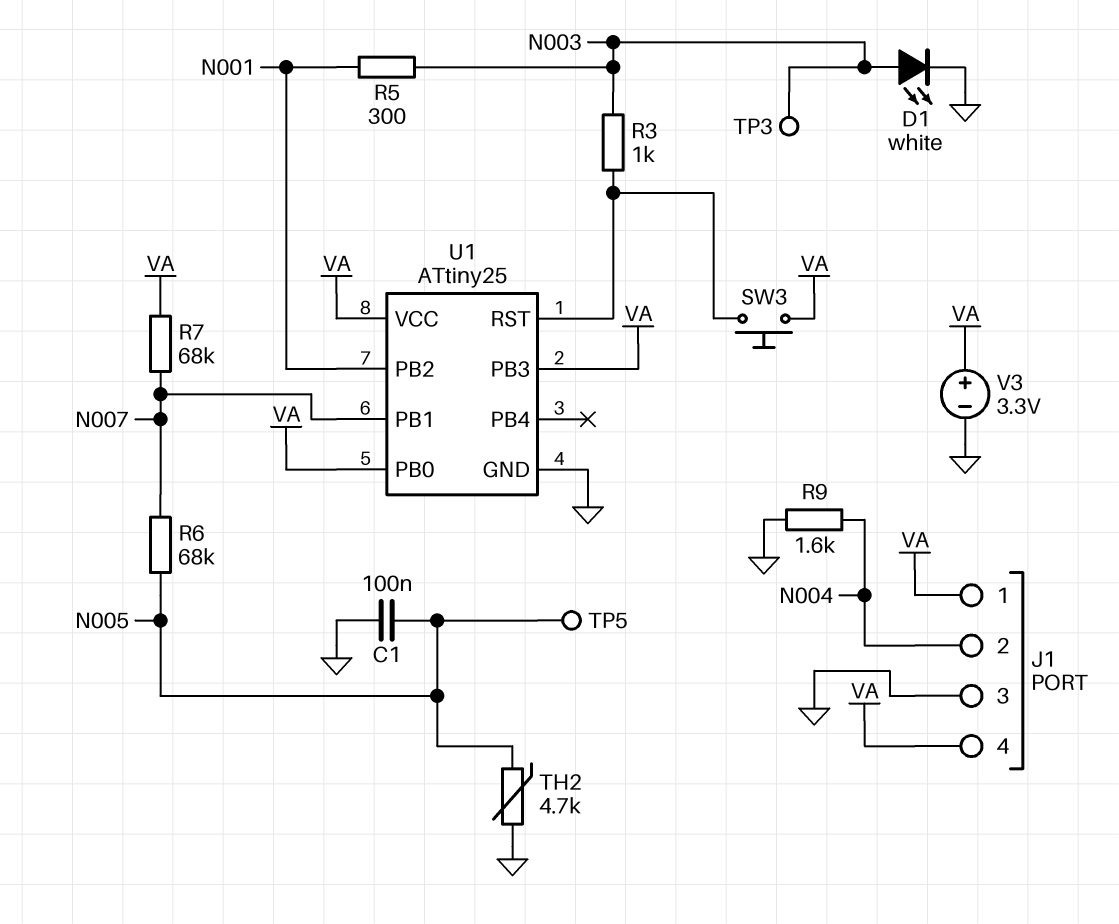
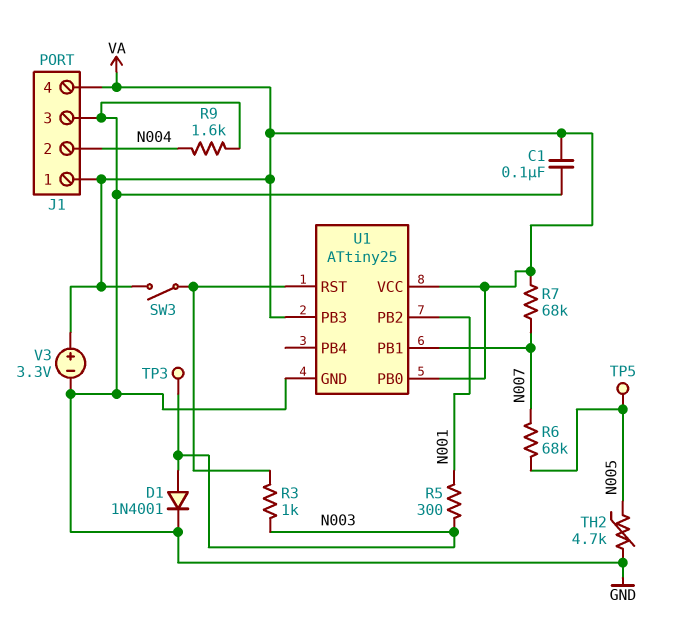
C1: 100nF (GND, N005) -> 100nF (GND, VA)
D1: LED white (A N003, K GND) -> diode 1N4001 (A N003, K GND)
SW3: button (U1/RST, VA) -> switch (U1/RST, VA)

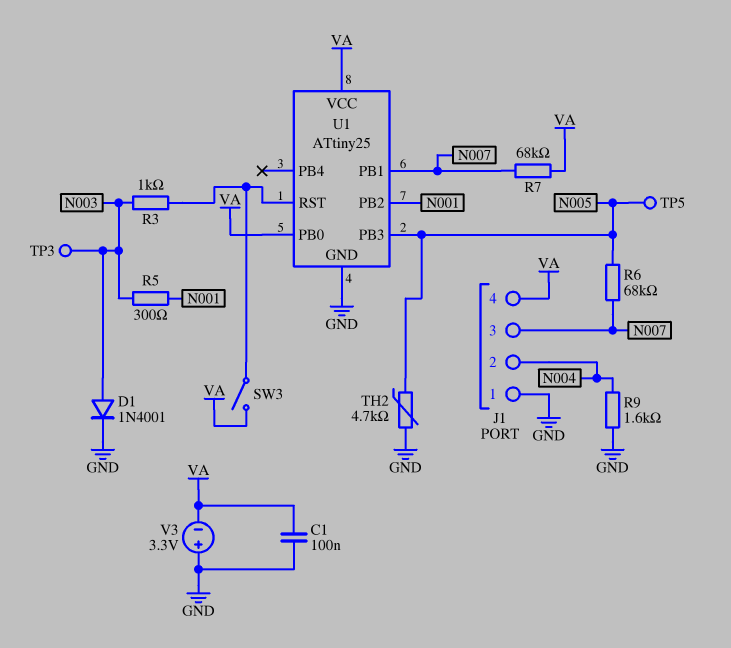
J1 pin 1: VA -> GND
J1 pin 3: GND -> N007
U1 pin PB3: VA -> N005
V3: 3.3V (plus VA, minus GND) -> 3.3V (plus GND, minus VA)

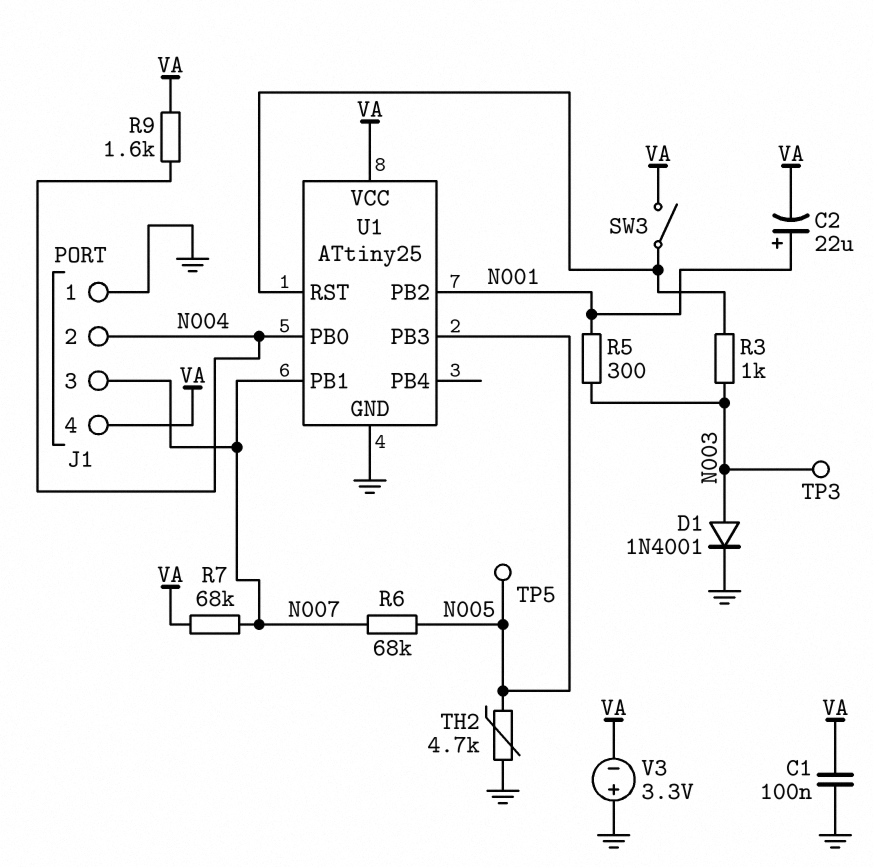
C2: none -> 22uF (plus N001, minus VA)
R9: 1.6k (GND, N004) -> 1.6k (N004, VA)
U1 pin PB0: VA -> N004

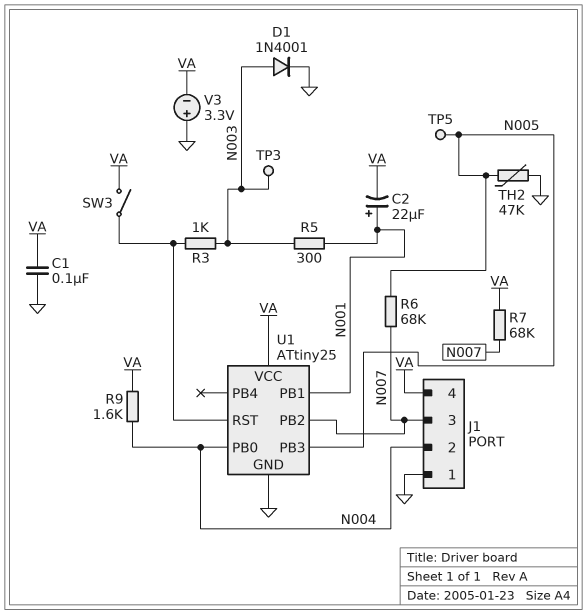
TH2: 4.7k (GND, N005) -> 47k (GND, N005)
U1 pin PB1: N007 -> N001
U1 pin PB2: N001 -> N007

